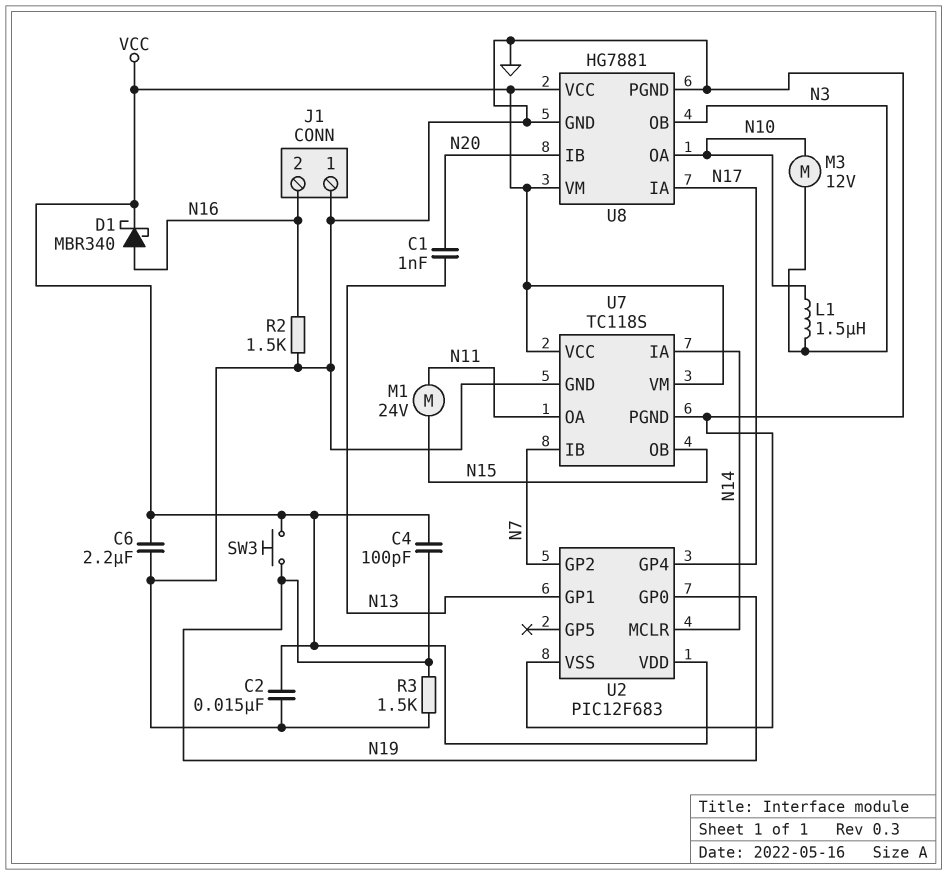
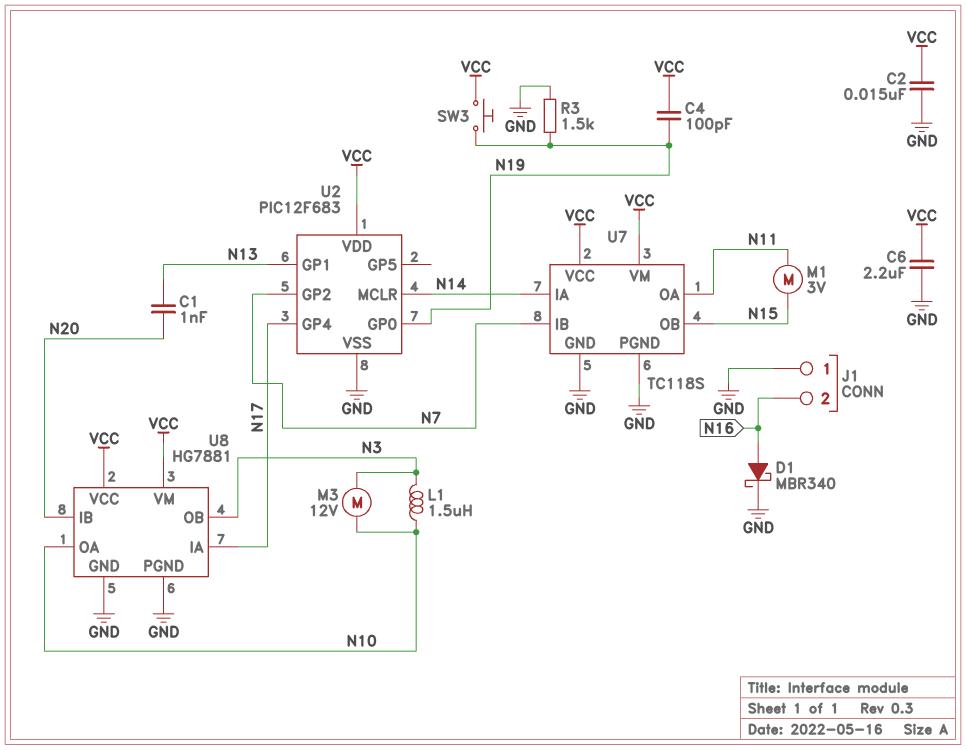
D1: schottky MBR340 (A N16, K VCC) -> schottky MBR340 (A N16, K GND)
M1: motor 24V (N11, N15) -> motor 3V (N11, N15)
R2: 1.5k (GND, N16) -> none

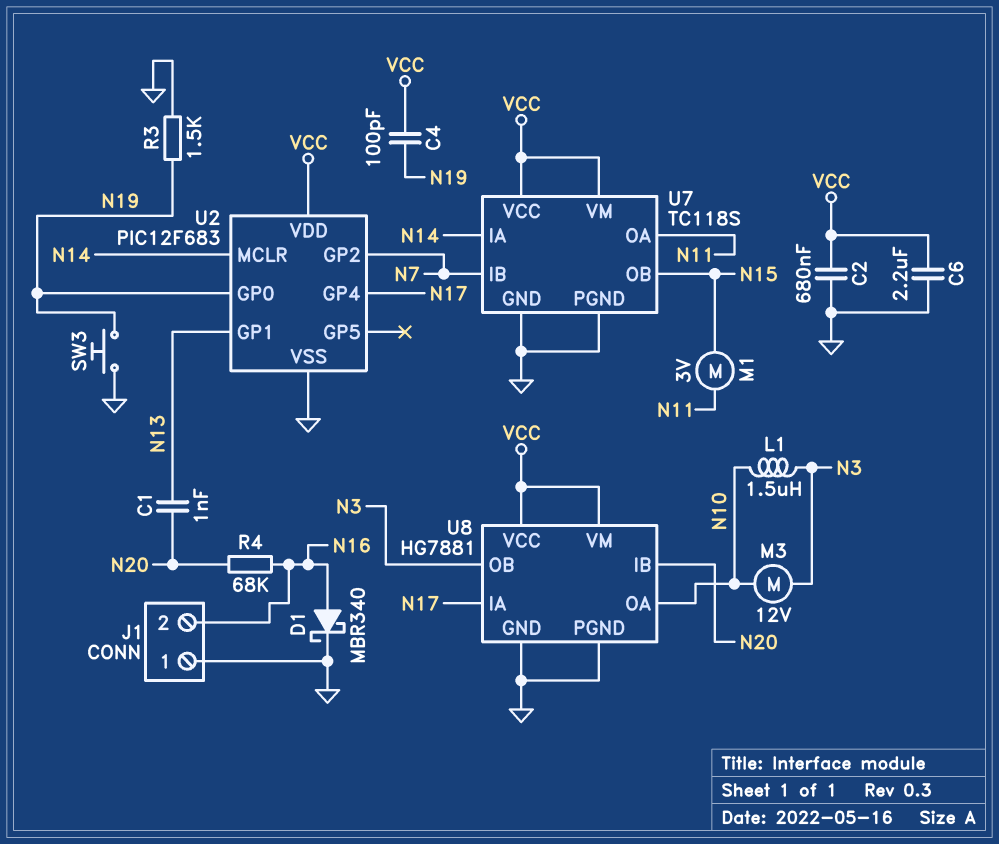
C2: 15nF (GND, VCC) -> 680nF (GND, VCC)
R4: none -> 68k (N16, N20)
SW3: button (N19, VCC) -> button (GND, N19)

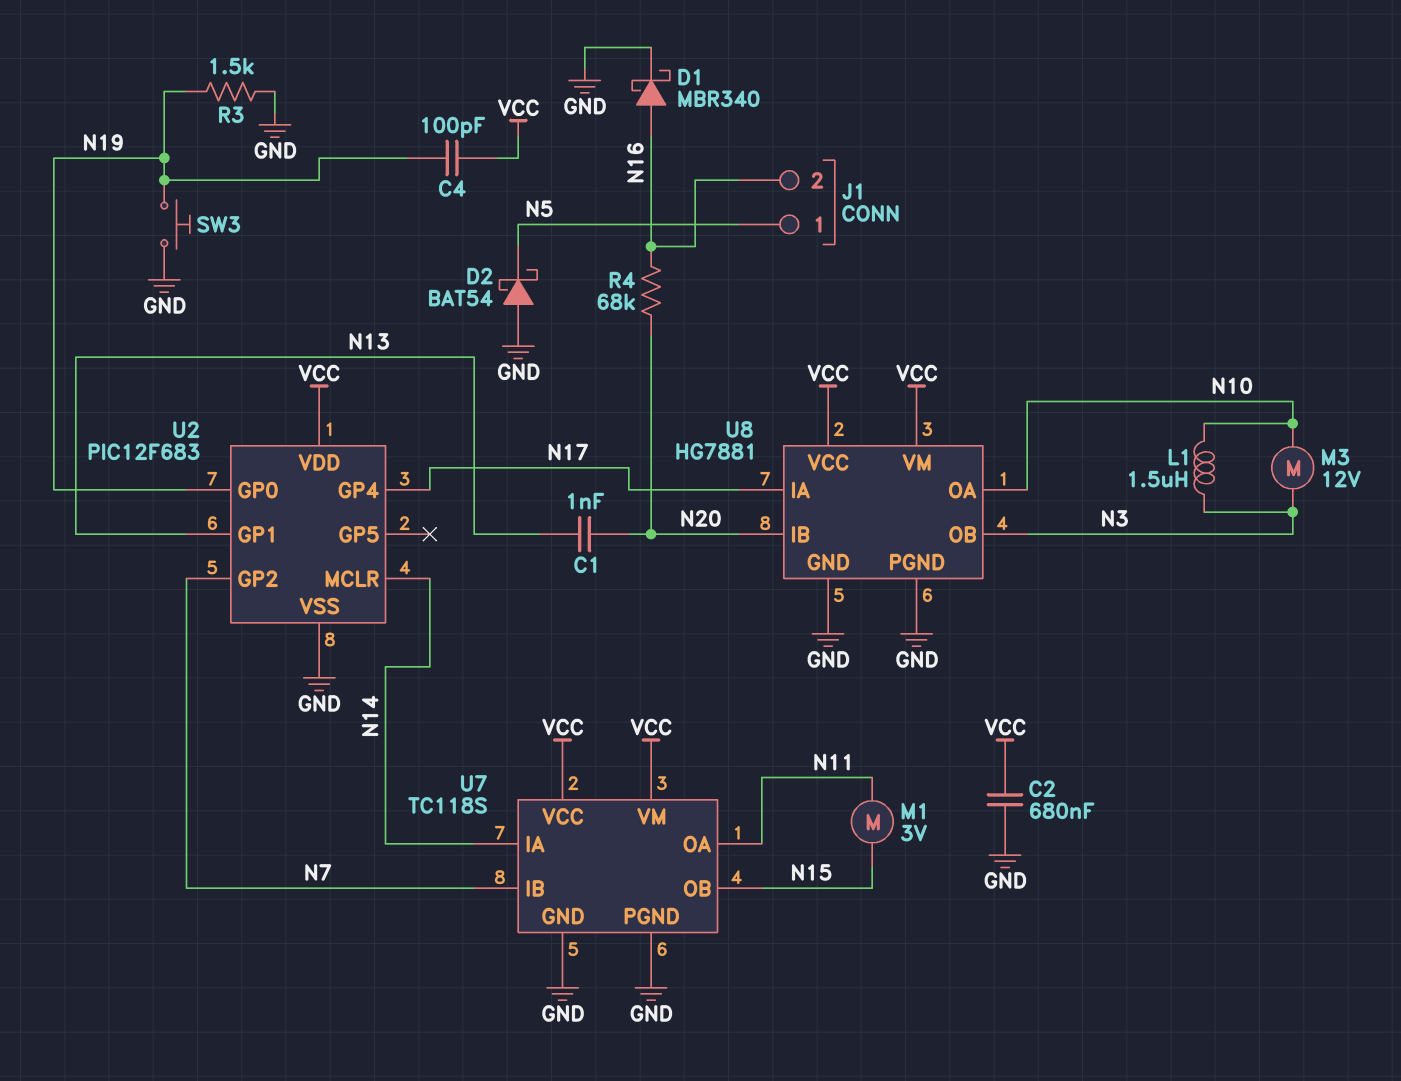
C6: 2.2uF (GND, VCC) -> none
D2: none -> schottky BAT54 (A GND, K N5)
J1 pin 1: GND -> N5

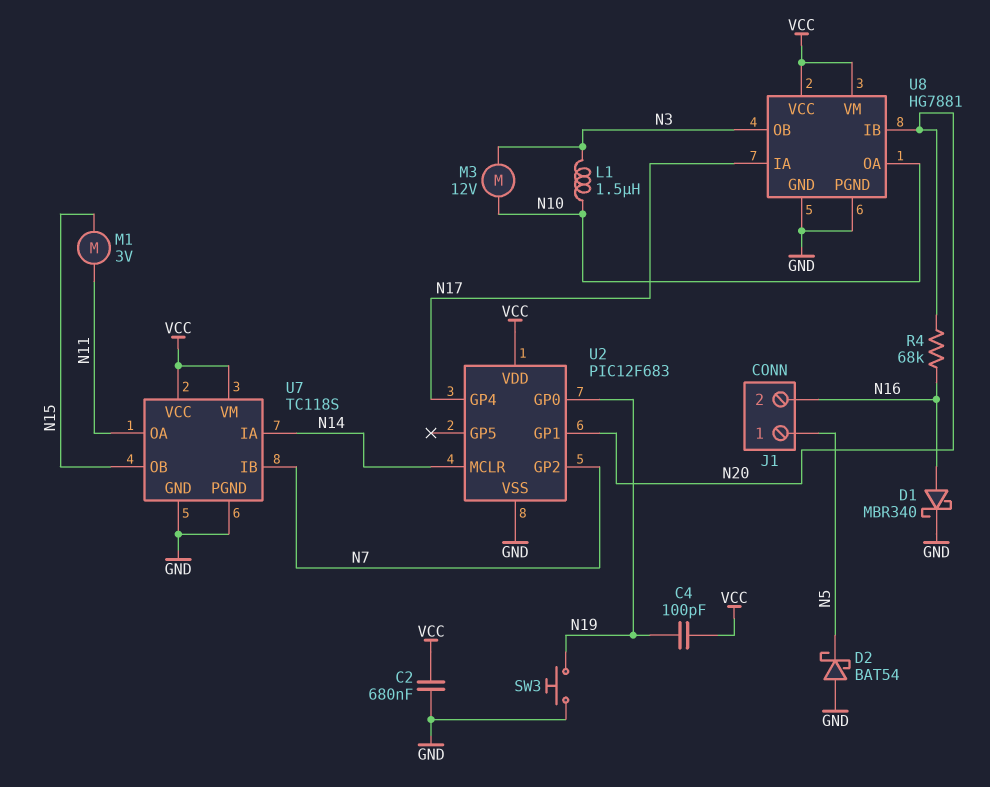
C1: 1nF (N13, N20) -> none
R3: 1.5k (GND, N19) -> none
U2 pin GP1: N13 -> N20

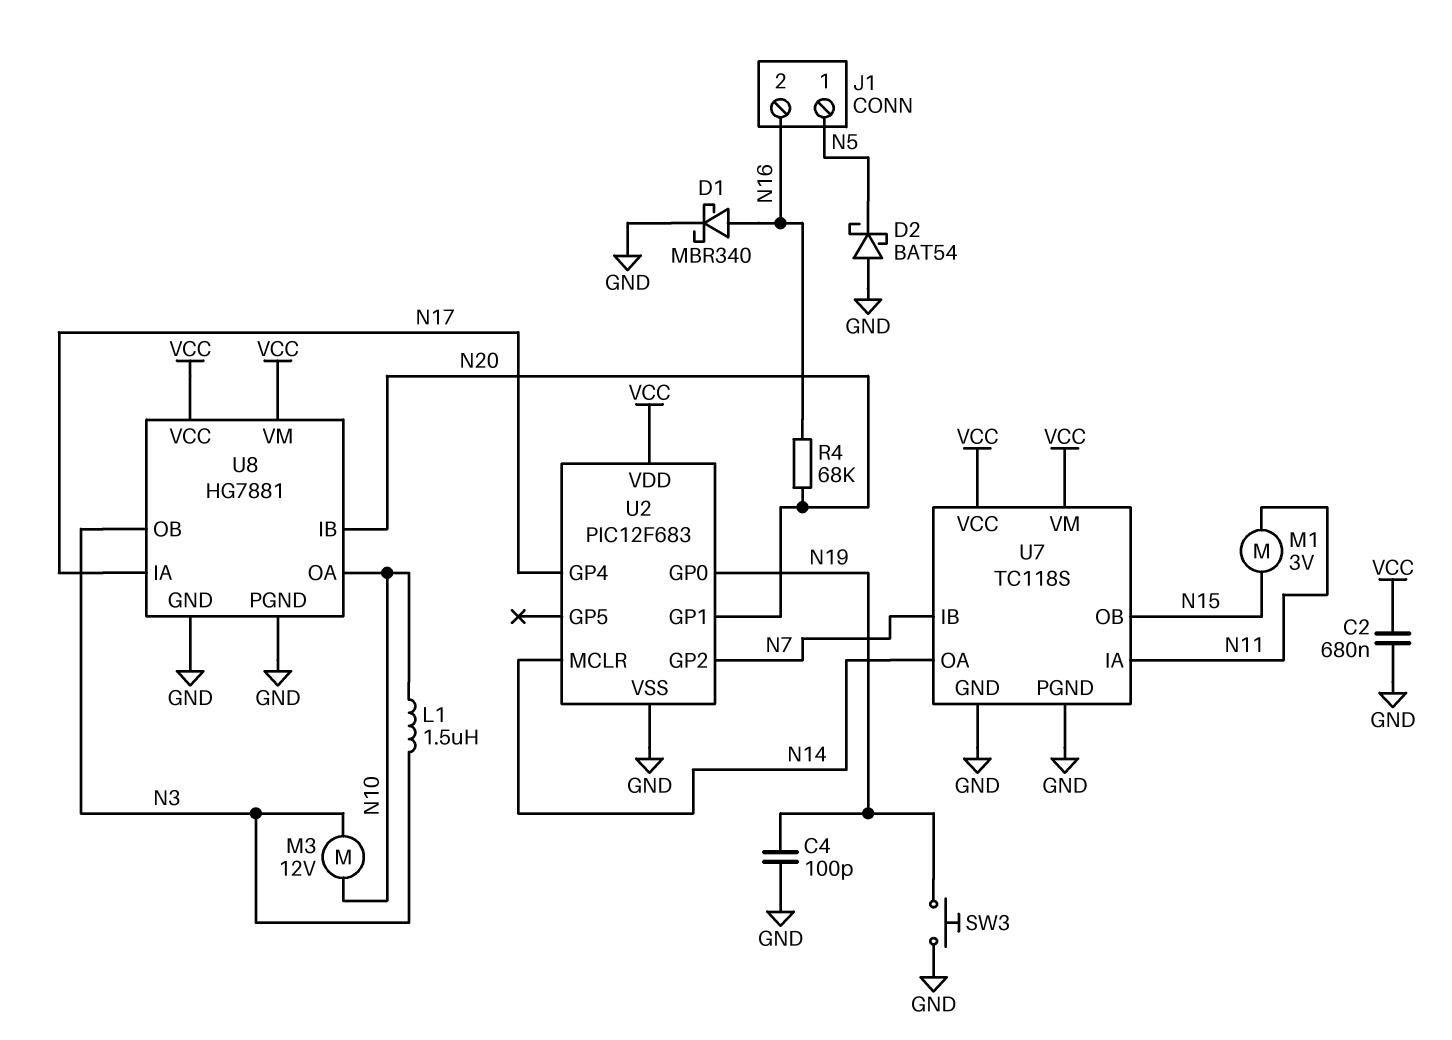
C4: 100pF (N19, VCC) -> 100pF (GND, N19)
U7 pin IA: N14 -> N11
U7 pin OA: N11 -> N14

